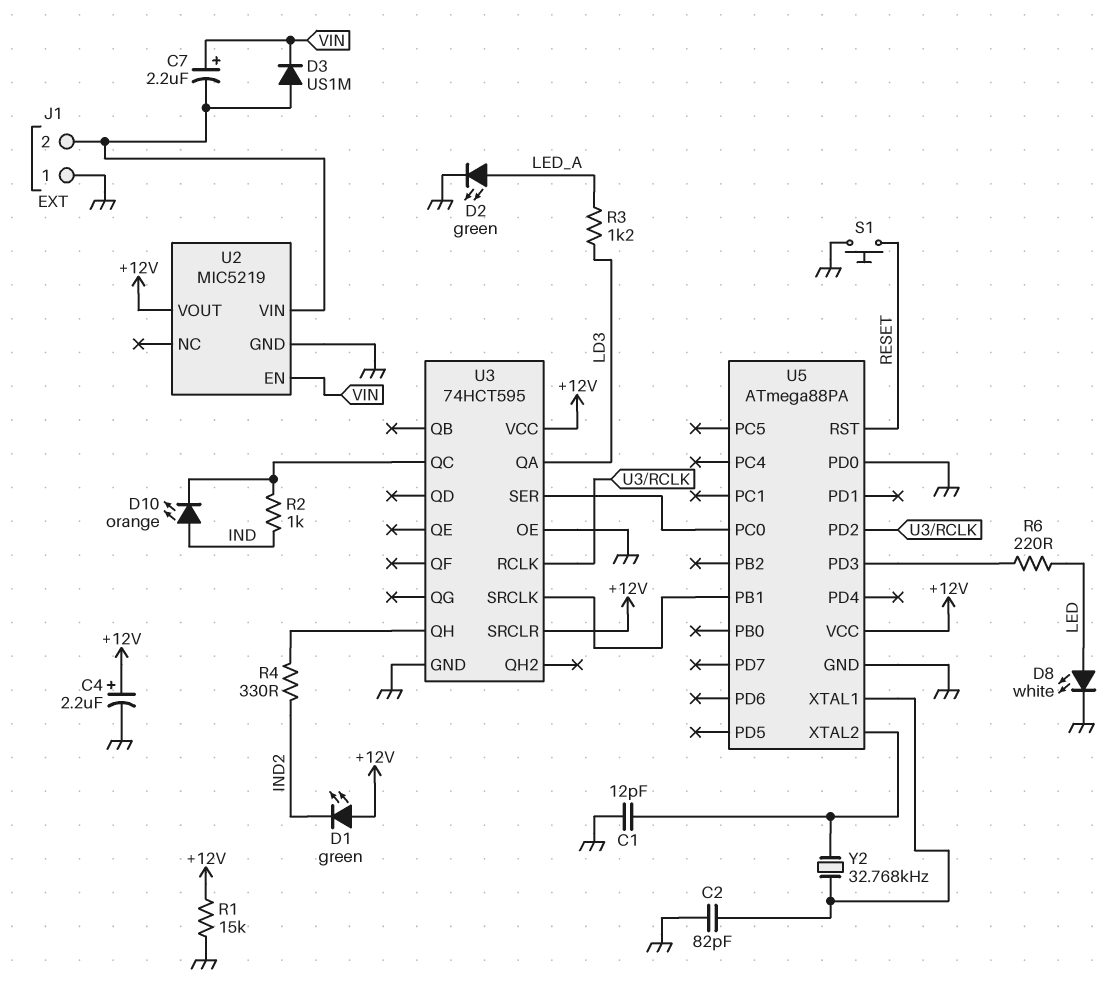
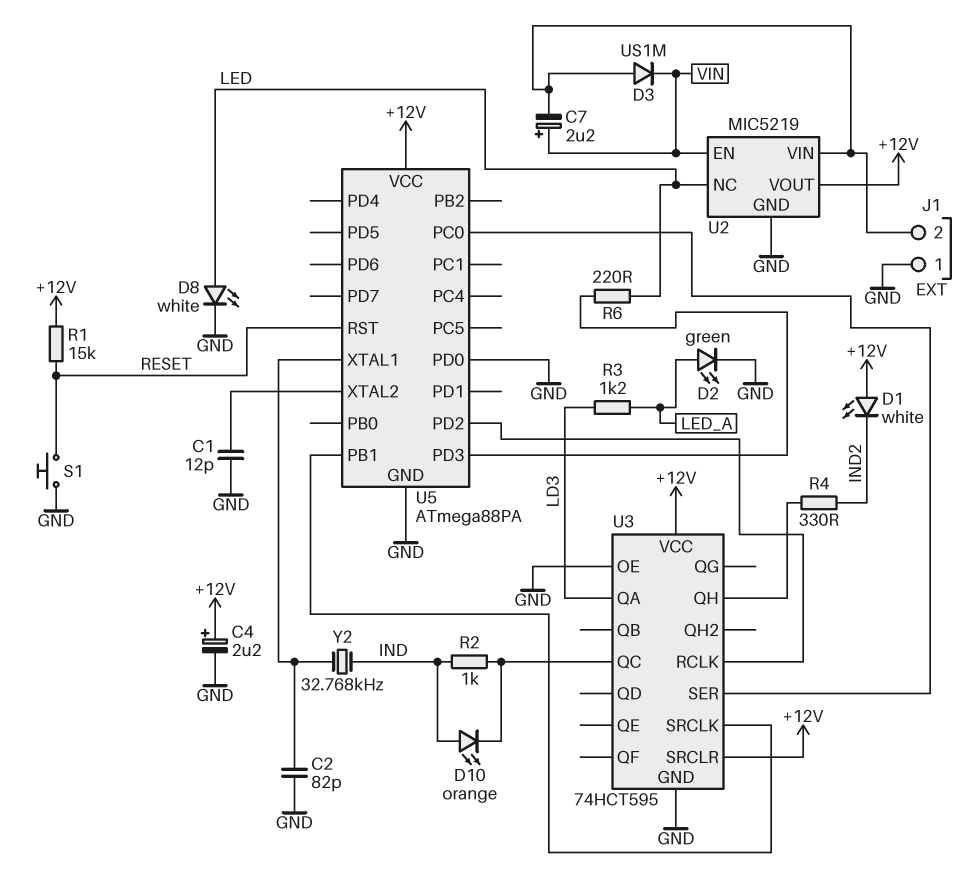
D1: LED green (A +12V, K IND2) -> LED white (A +12V, K IND2)
R1: 15k (+12V, GND) -> 15k (+12V, RESET)
U2 pin NC: none -> LED
Y2: 32.768kHz (U5/XTAL1, U5/XTAL2) -> 32.768kHz (IND, U5/XTAL1)

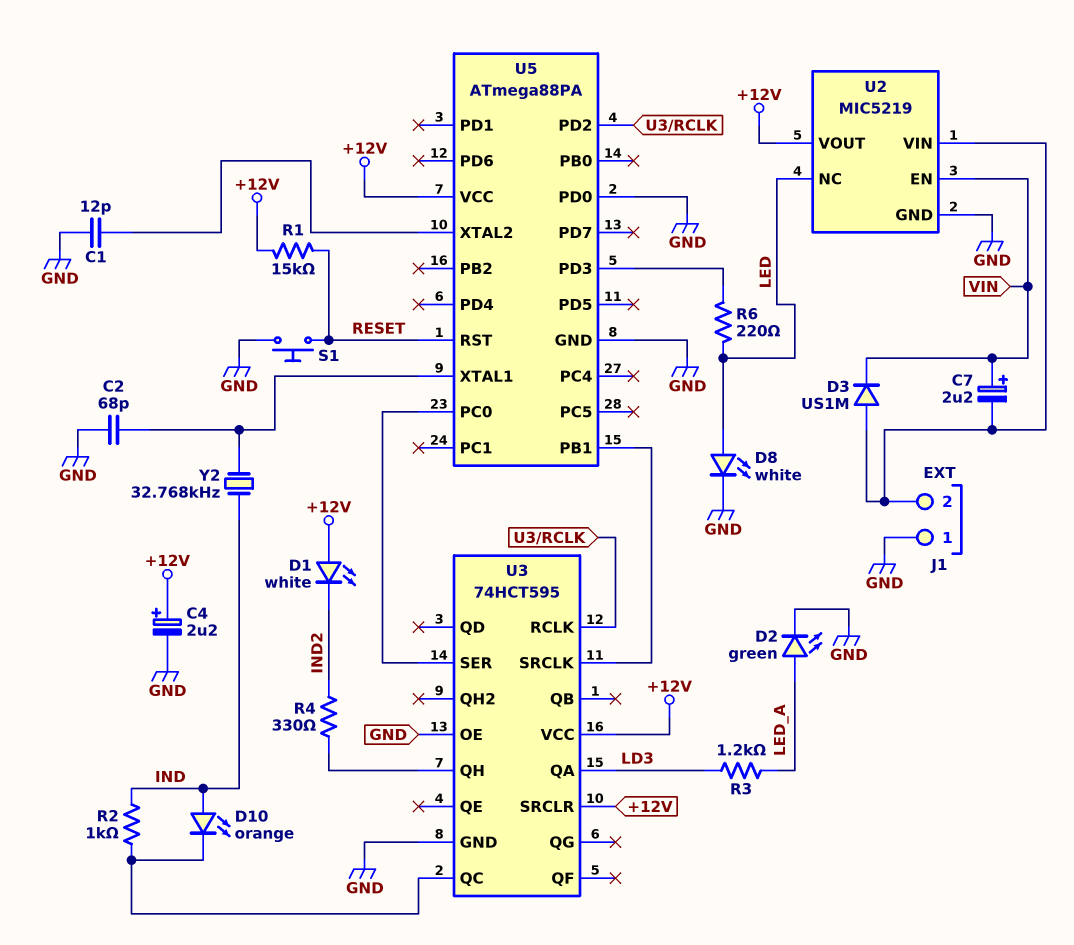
C2: 82pF (GND, U5/XTAL1) -> 68pF (GND, U5/XTAL1)

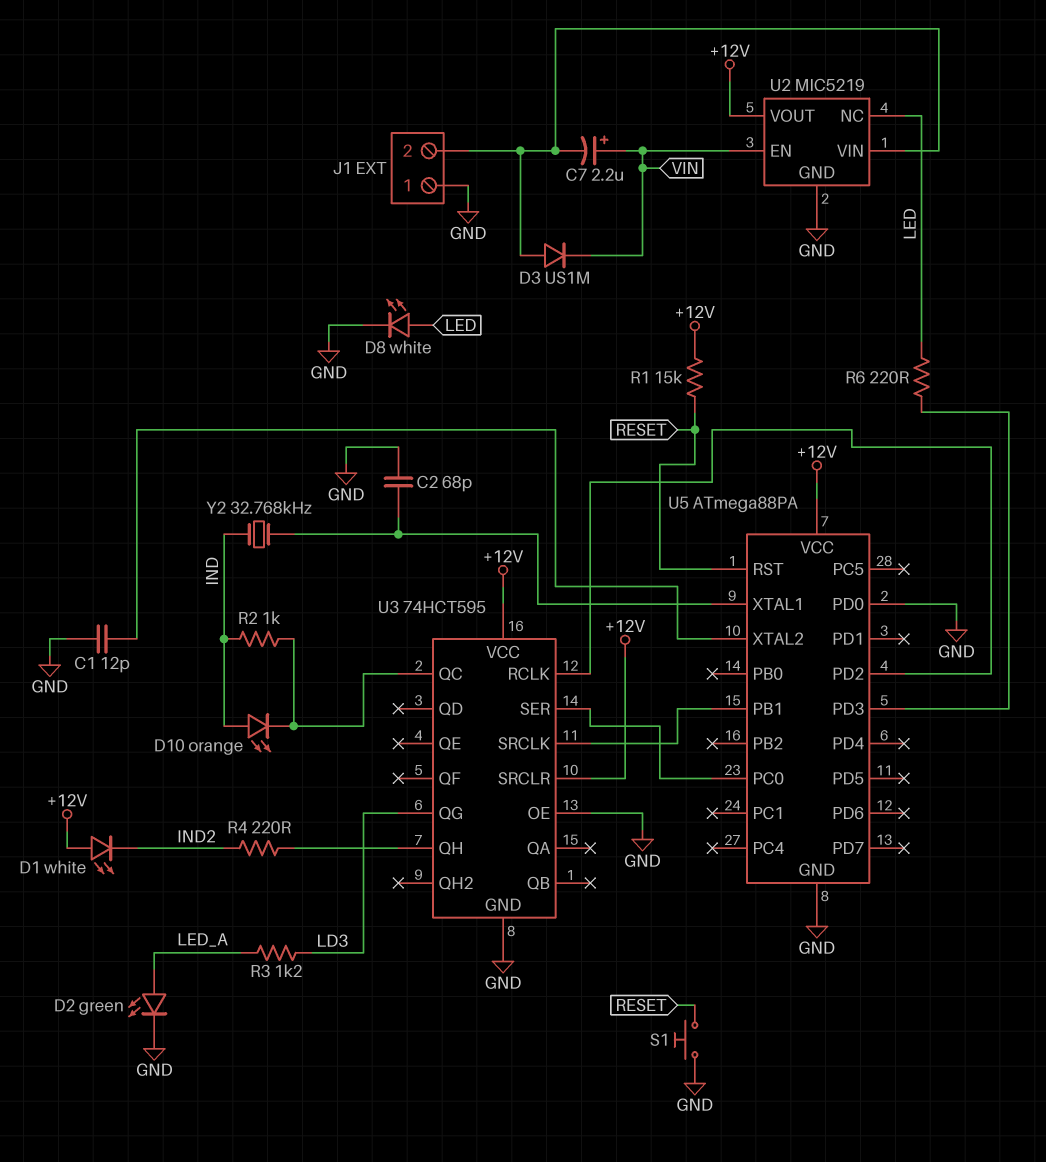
C4: 2.2uF (plus +12V, minus GND) -> none
R4: 330 (IND2, U3/QH) -> 220 (IND2, U3/QH)
U3 pin QA: LD3 -> none
U3 pin QG: none -> LD3

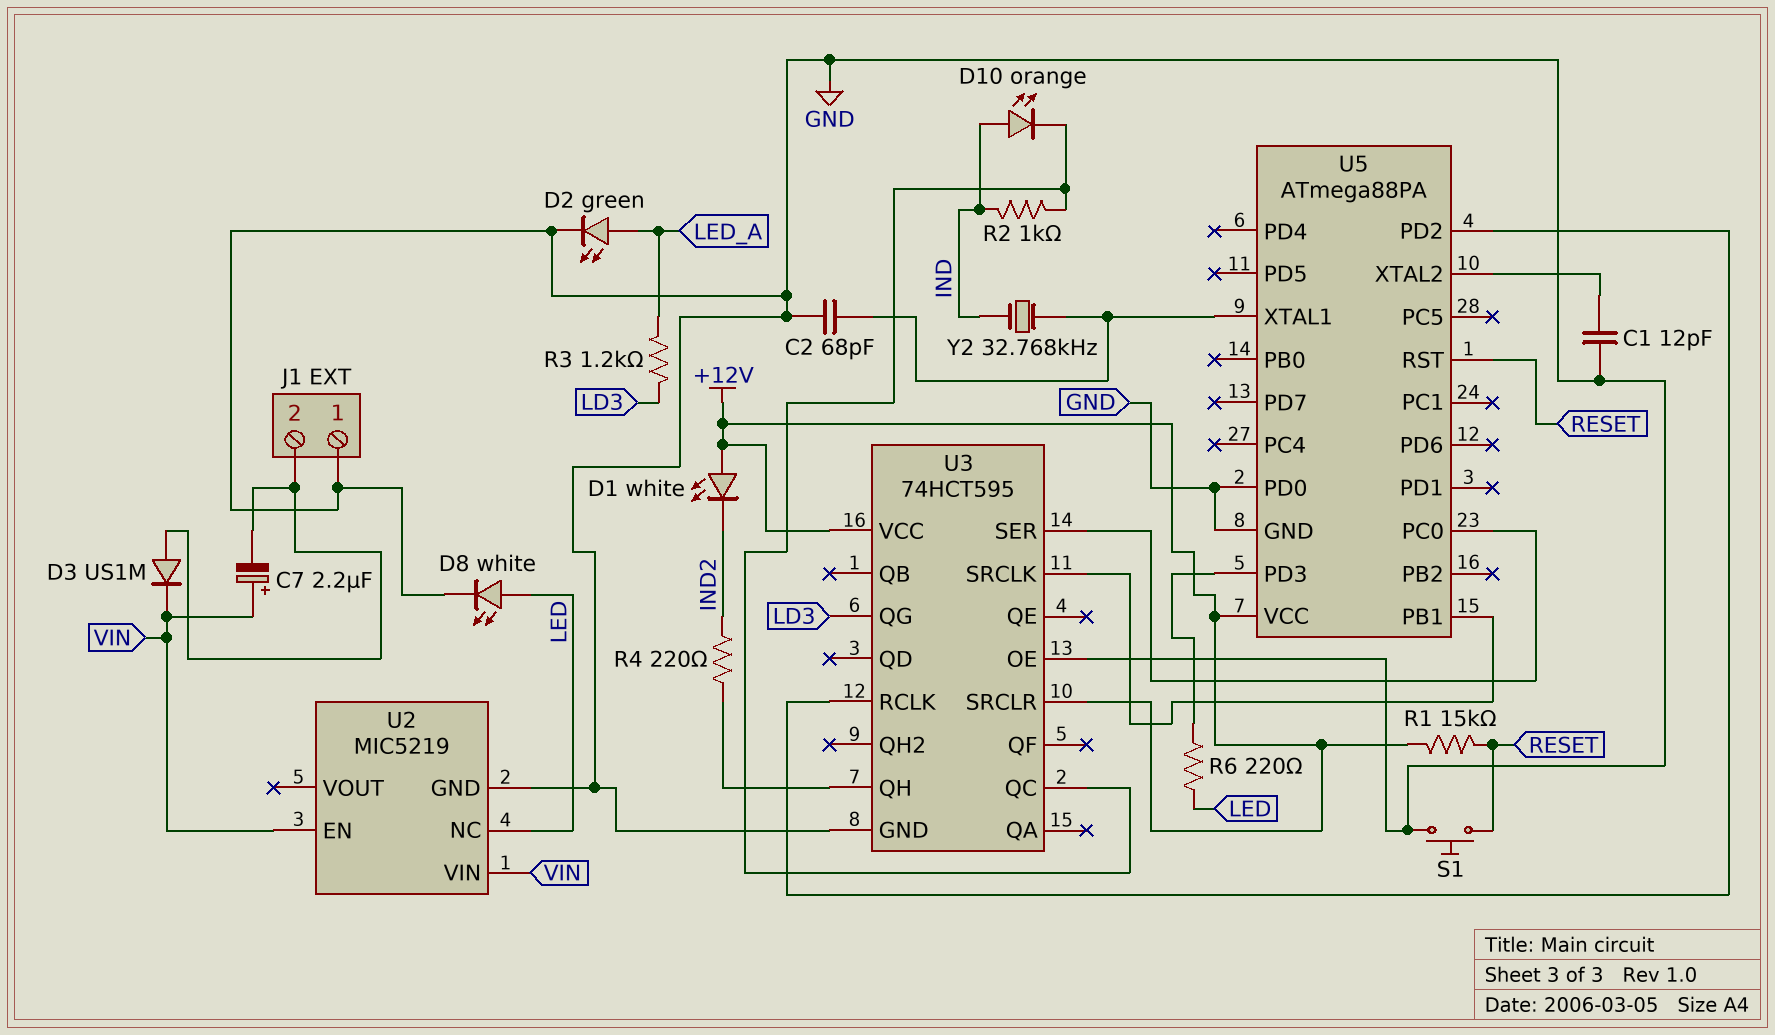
U2 pin VIN: J1/2 -> VIN
U2 pin VOUT: +12V -> none

